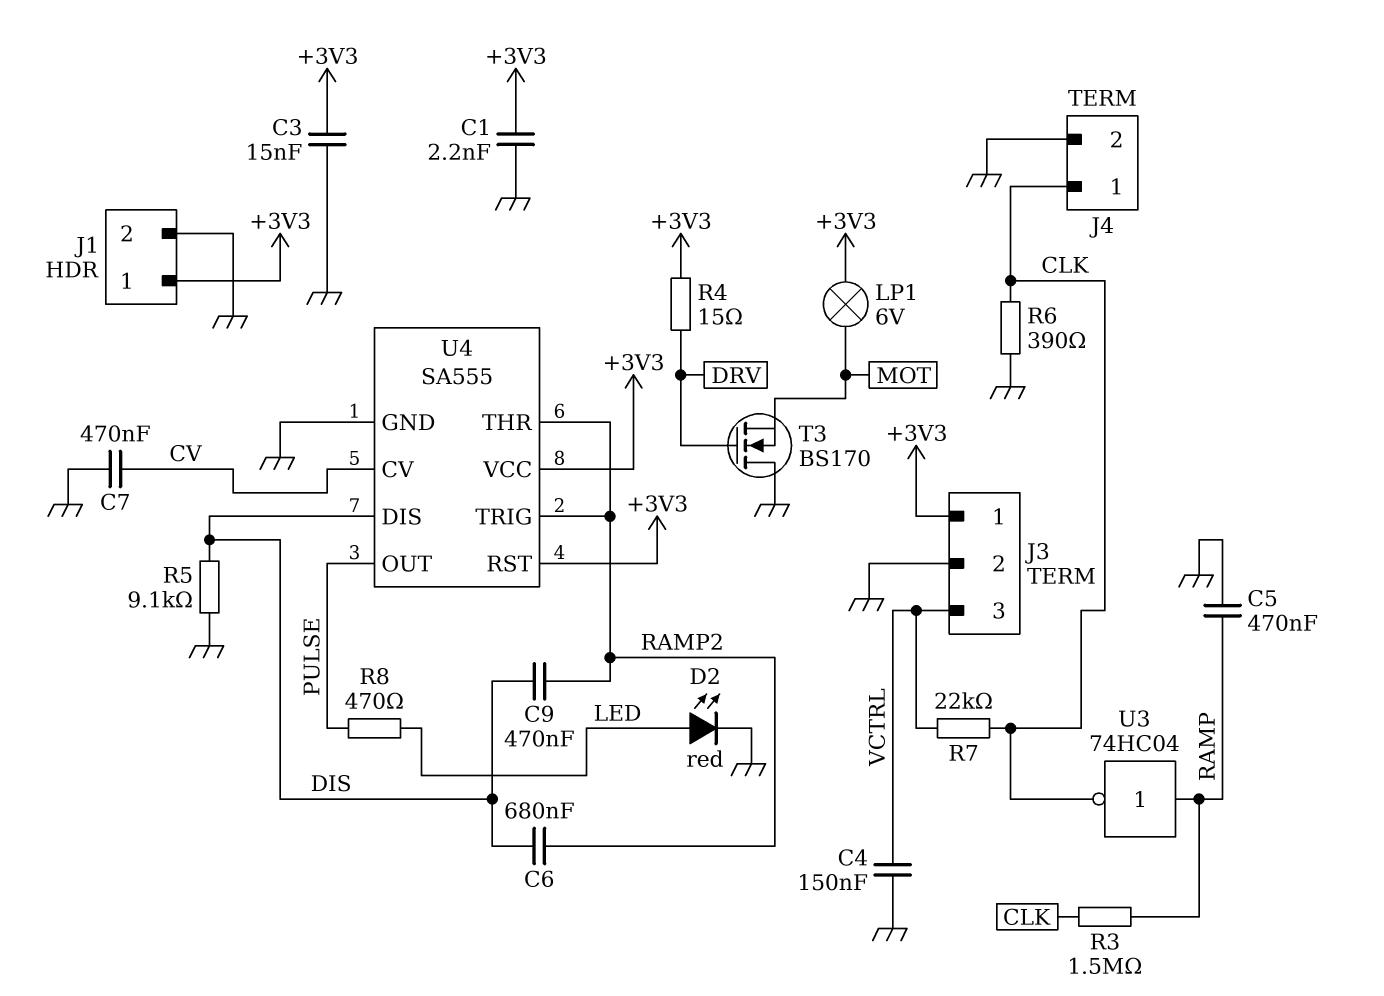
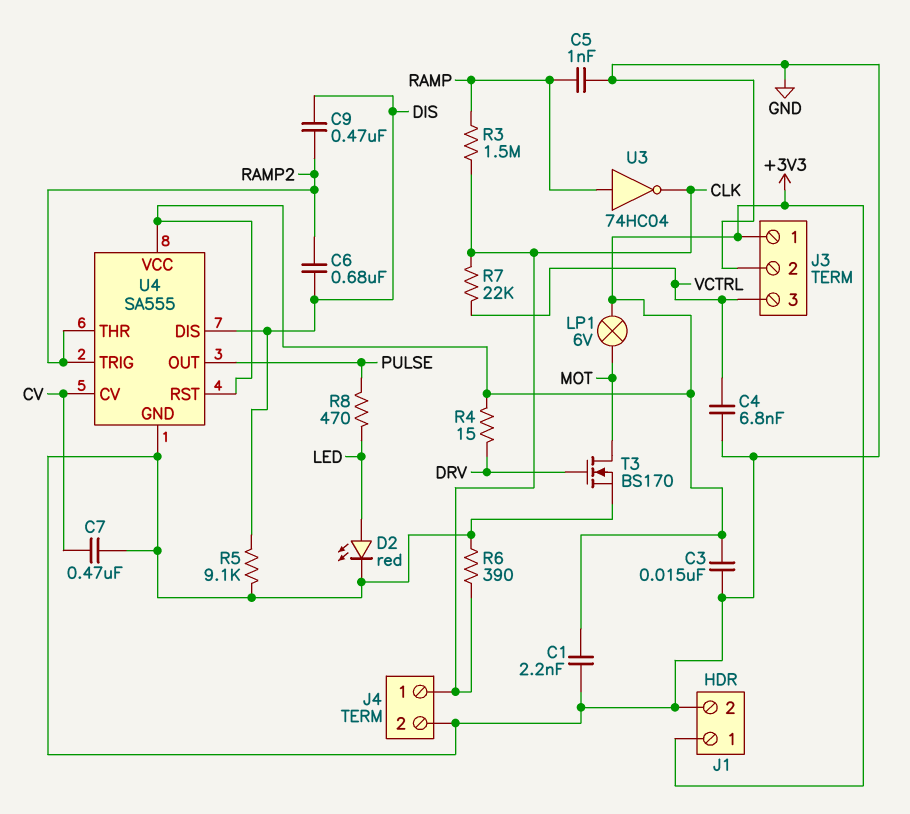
C4: 150nF (GND, VCTRL) -> 6.8nF (GND, VCTRL)
C5: 470nF (GND, RAMP) -> 1nF (GND, RAMP)
T3: NMOS BS170 (G DRV, D GND, S MOT) -> NMOS BS170 (G DRV, D MOT, S GND)

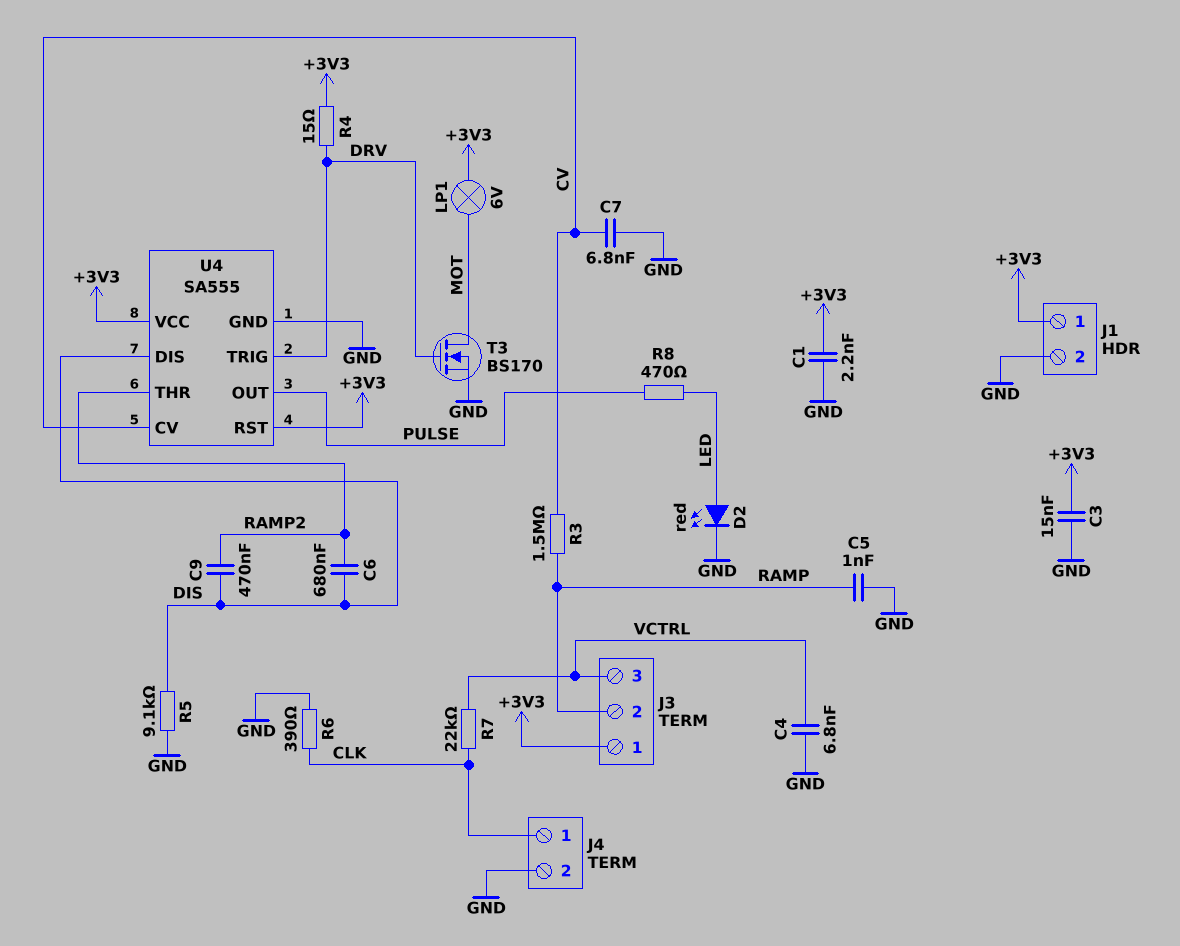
C7: 470nF (CV, GND) -> 6.8nF (CV, GND)
J3 pin 2: GND -> RAMP
R3: 1.5M (CLK, RAMP) -> 1.5M (CV, RAMP)
U3: NOT 74HC04 (in RAMP, out CLK) -> none
U4 pin TRIG: RAMP2 -> DRV

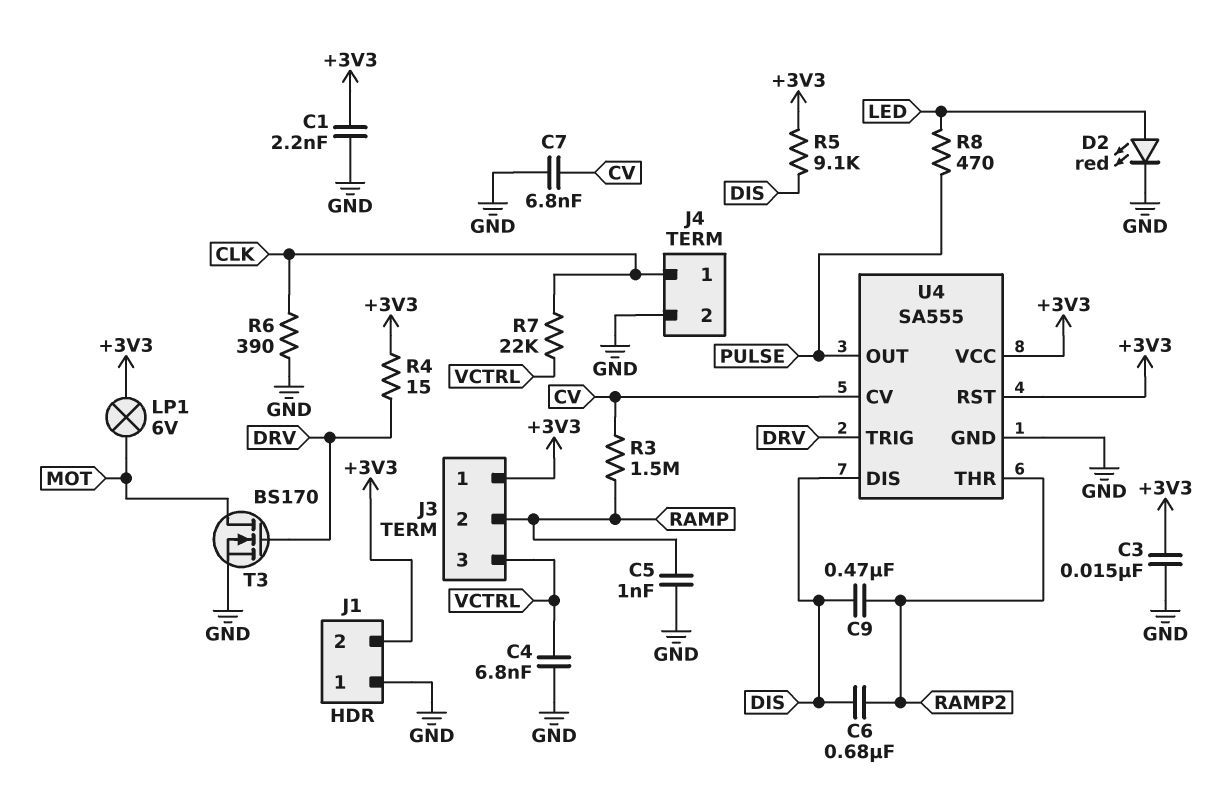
J1 pin 1: +3V3 -> GND
J1 pin 2: GND -> +3V3
R5: 9.1k (DIS, GND) -> 9.1k (+3V3, DIS)

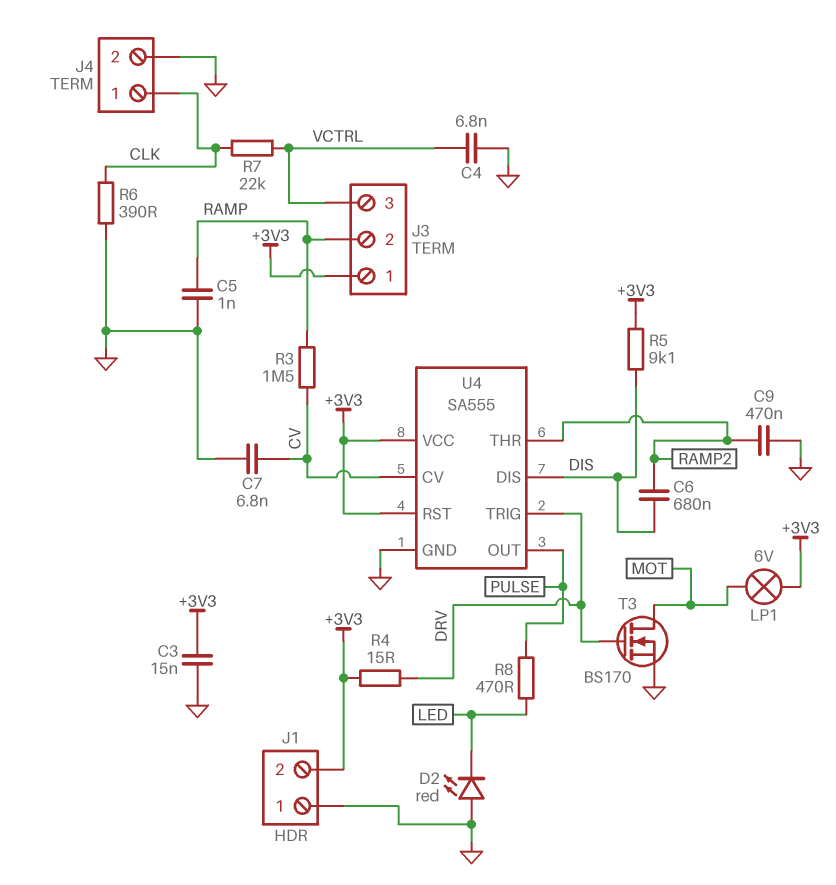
C1: 2.2nF (+3V3, GND) -> none
C9: 470nF (DIS, RAMP2) -> 470nF (GND, RAMP2)
D2: LED red (A LED, K GND) -> LED red (A GND, K LED)

